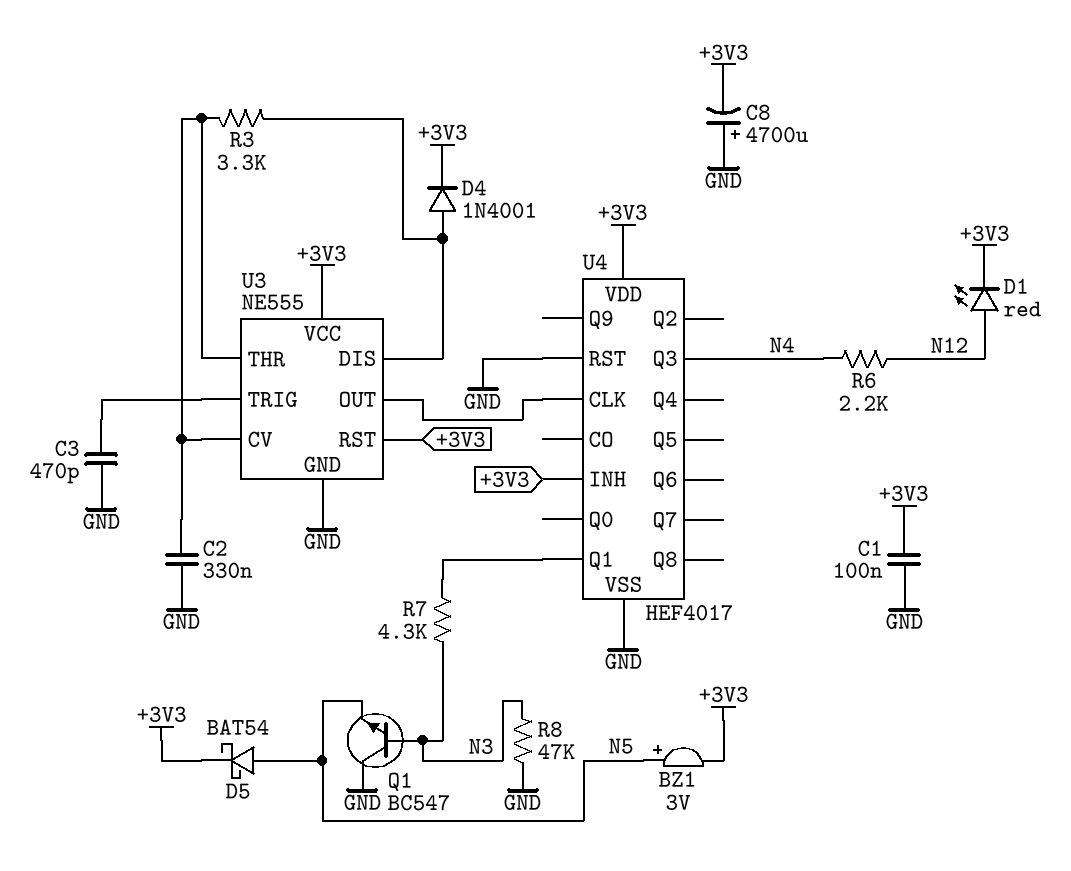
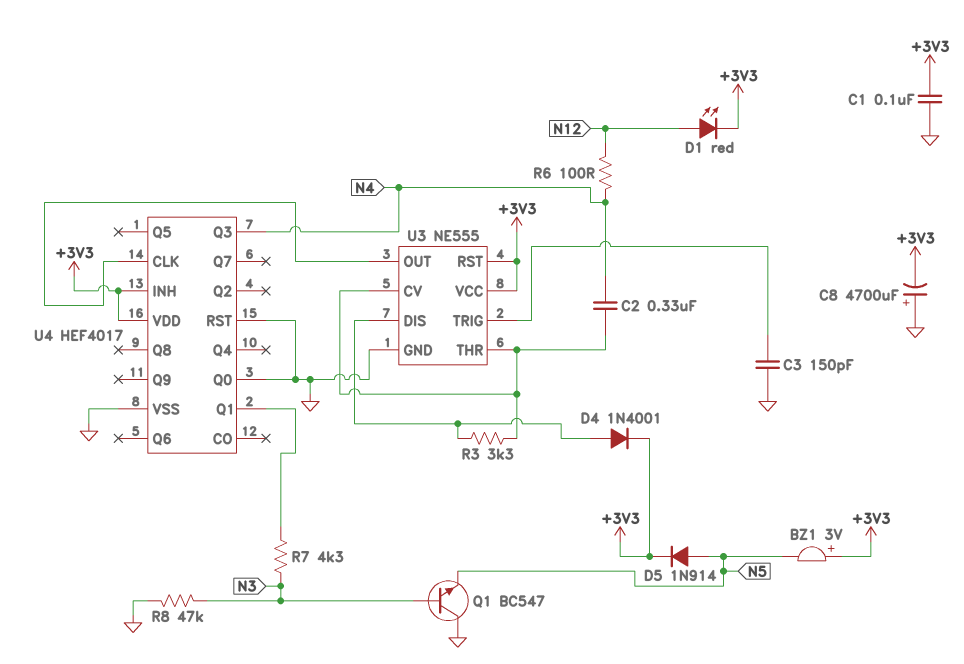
BZ1: buzzer 3V (plus N5, minus +3V3) -> buzzer 3V (plus +3V3, minus N5)
C2: 330nF (GND, U3/CV) -> 330nF (N4, U3/CV)
C3: 470pF (GND, U3/TRIG) -> 150pF (GND, U3/TRIG)
D5: schottky BAT54 (A N5, K +3V3) -> diode 1N914 (A N5, K +3V3)
R6: 2.2k (N4, N12) -> 100 (N4, N12)
U4 pin Q0: none -> GND

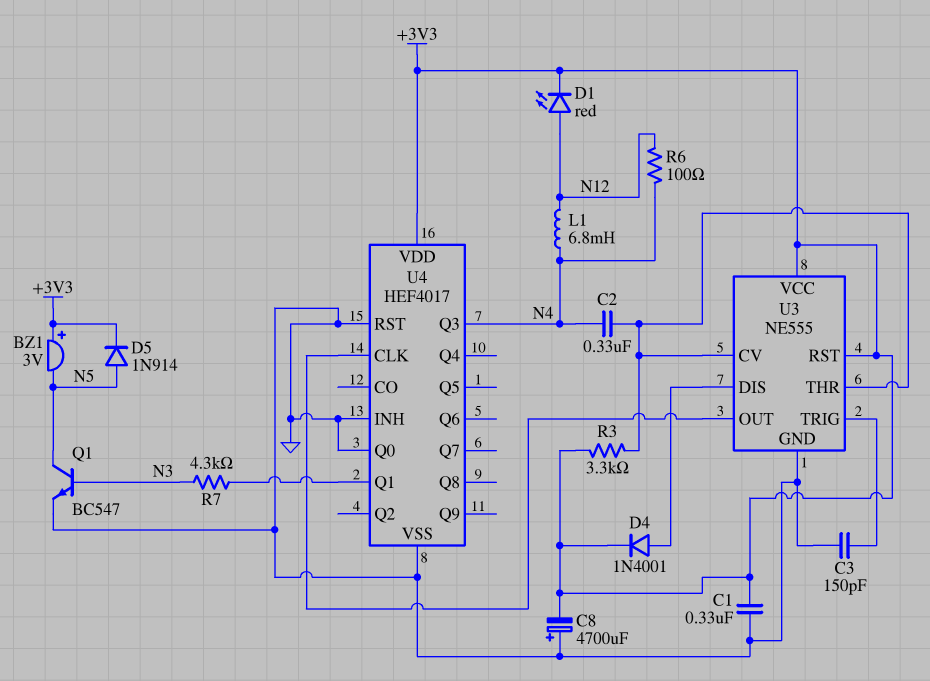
C1: 100nF (+3V3, GND) -> 330nF (+3V3, GND)
L1: none -> 6.8mH (N4, N12)
Q1: NPN BC547 (B N3, C GND, E N5) -> NPN BC547 (B N3, C N5, E GND)
R3: 3.3k (U3/CV, U3/DIS) -> 3.3k (+3V3, U3/CV)
R8: 47k (GND, N3) -> none
U4 pin INH: +3V3 -> GND

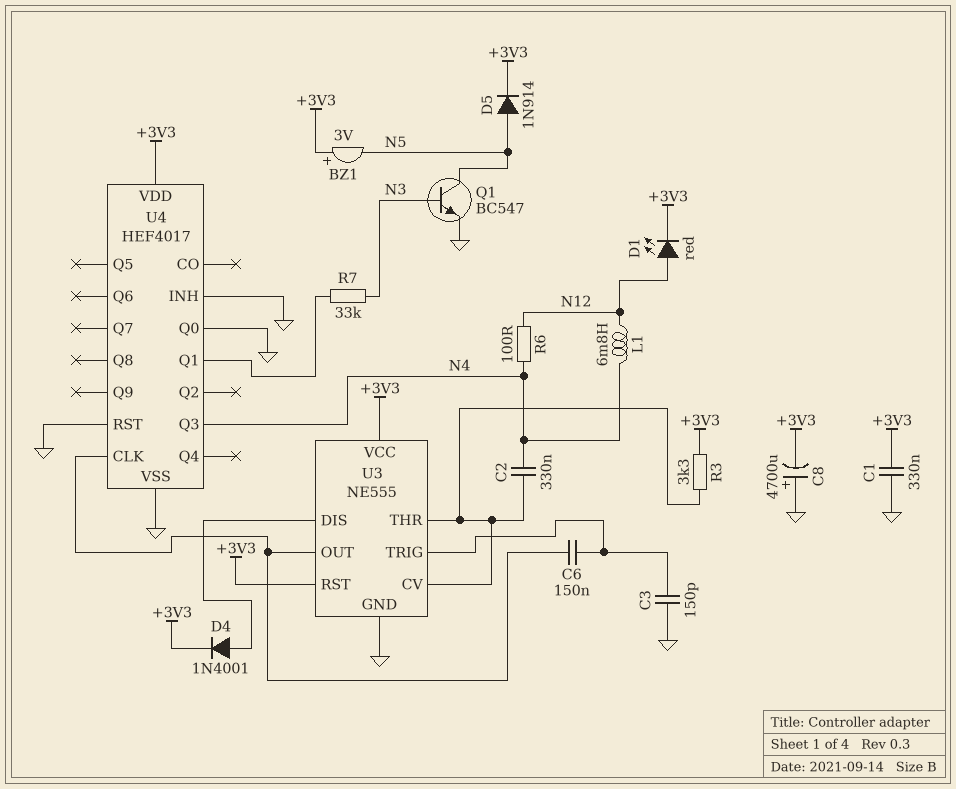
C6: none -> 150nF (U3/OUT, U3/TRIG)
R7: 4.3k (N3, U4/Q1) -> 33k (N3, U4/Q1)

